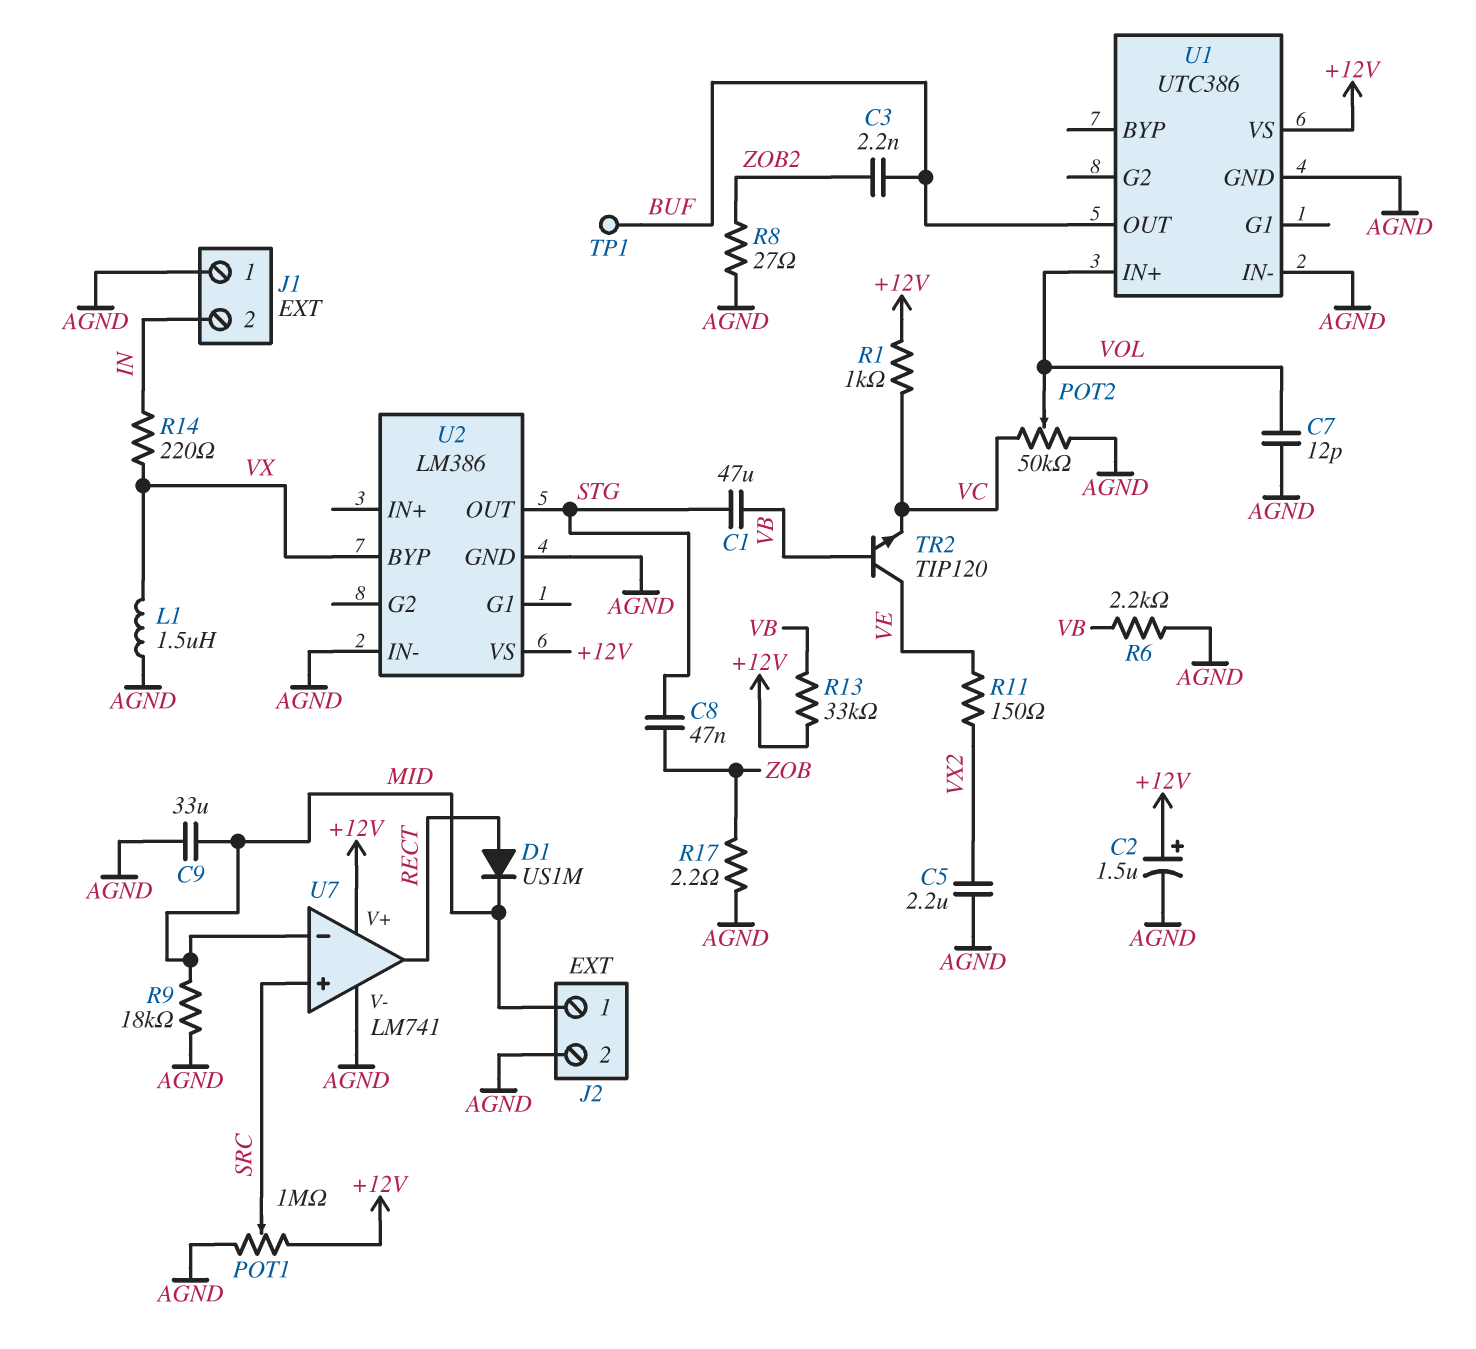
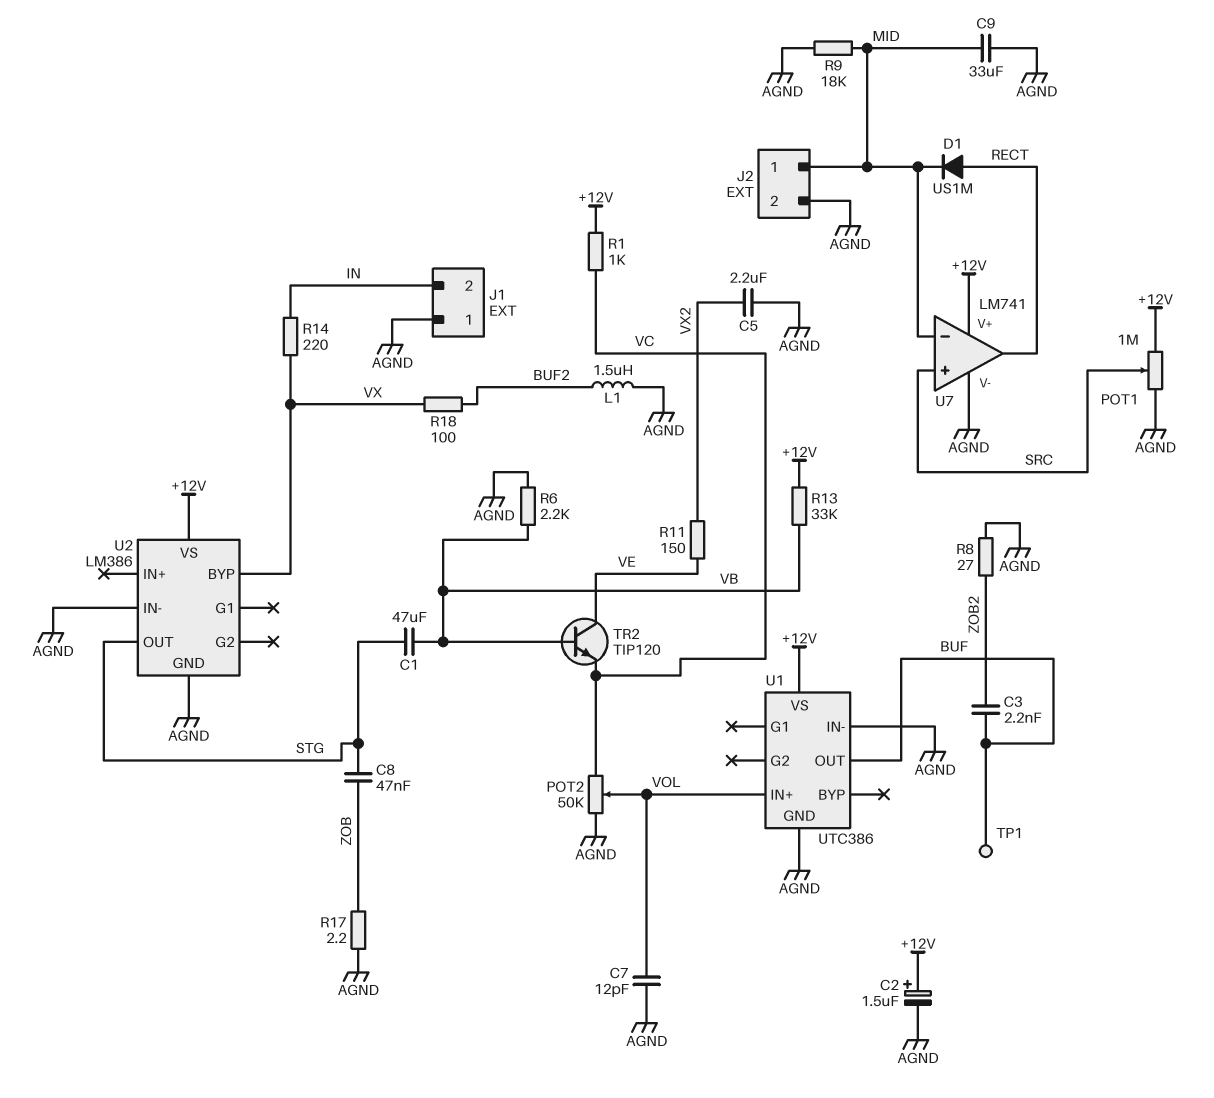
L1: 1.5uH (AGND, VX) -> 1.5uH (AGND, BUF2)
R18: none -> 100 (BUF2, VX)

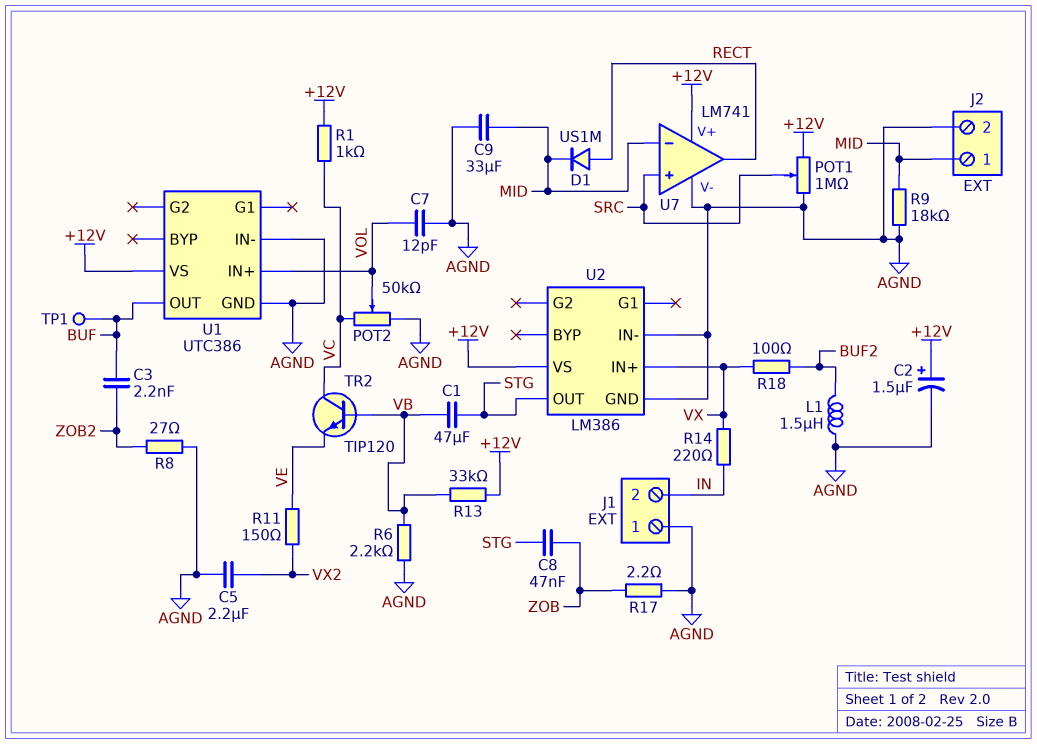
TR2: NPN TIP120 (B VB, C VE, E VC) -> NPN TIP120 (B VB, C VC, E VE)
U2 pin BYP: VX -> none
U2 pin IN+: none -> VX

